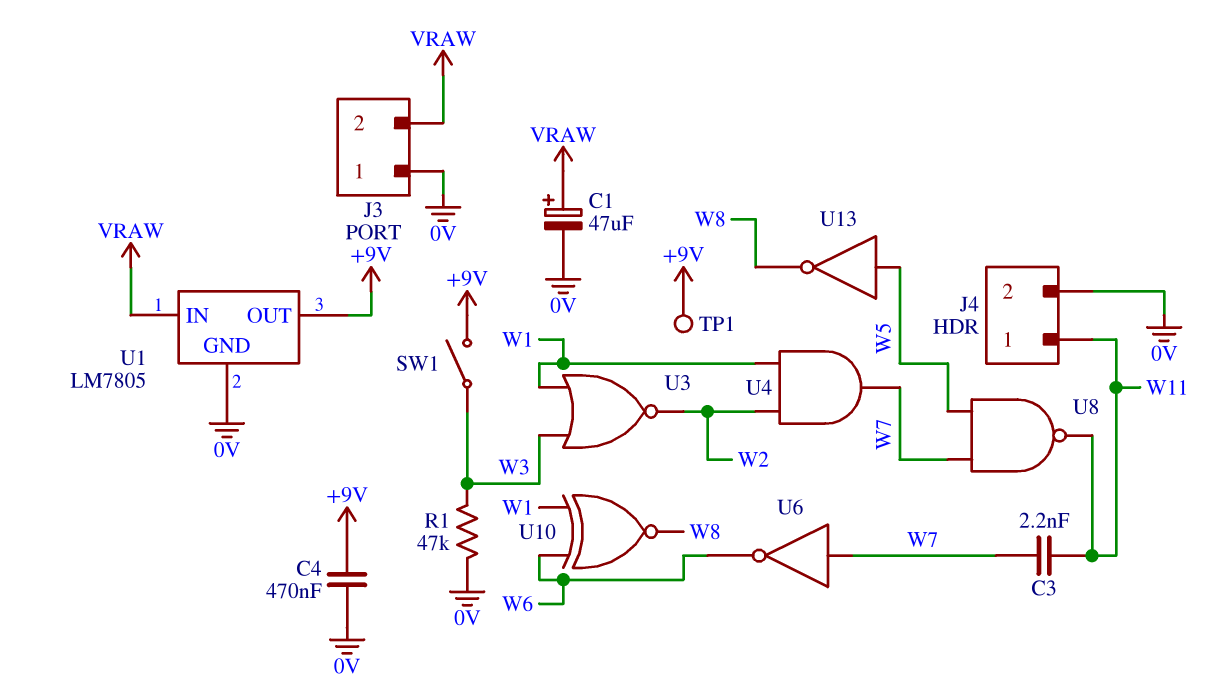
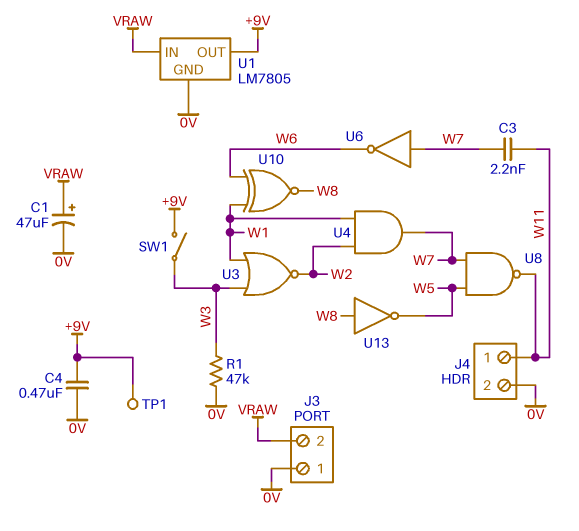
U13: NOT (in W5, out W8) -> NOT (in W8, out W5)

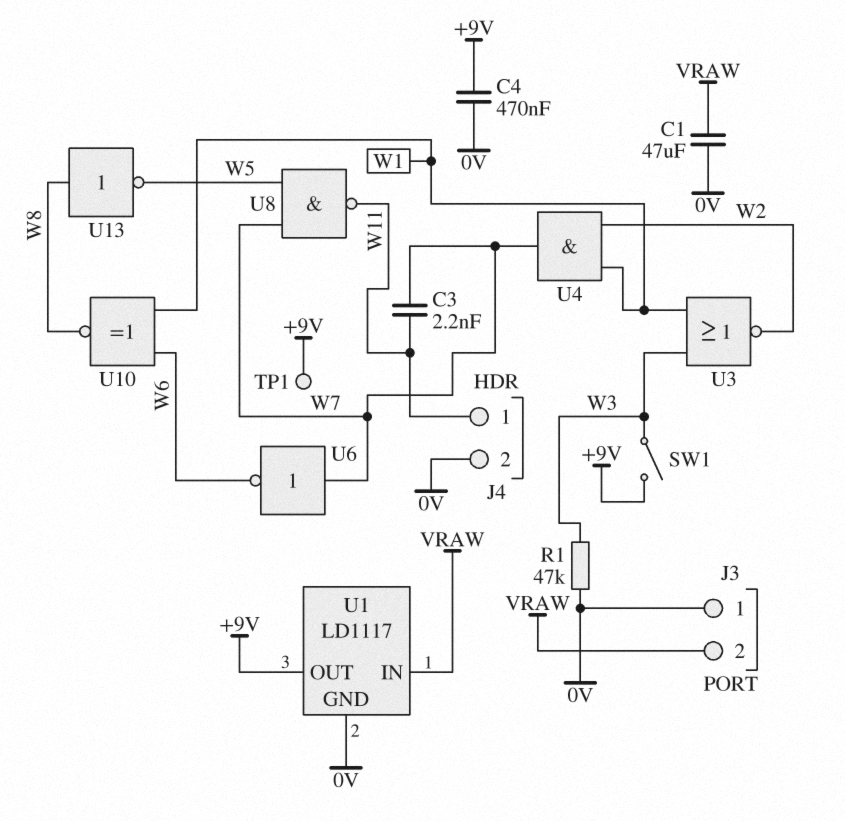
C1: 47uF (plus VRAW, minus 0V) -> 47uF (0V, VRAW)
U1: LM7805 -> LD1117

